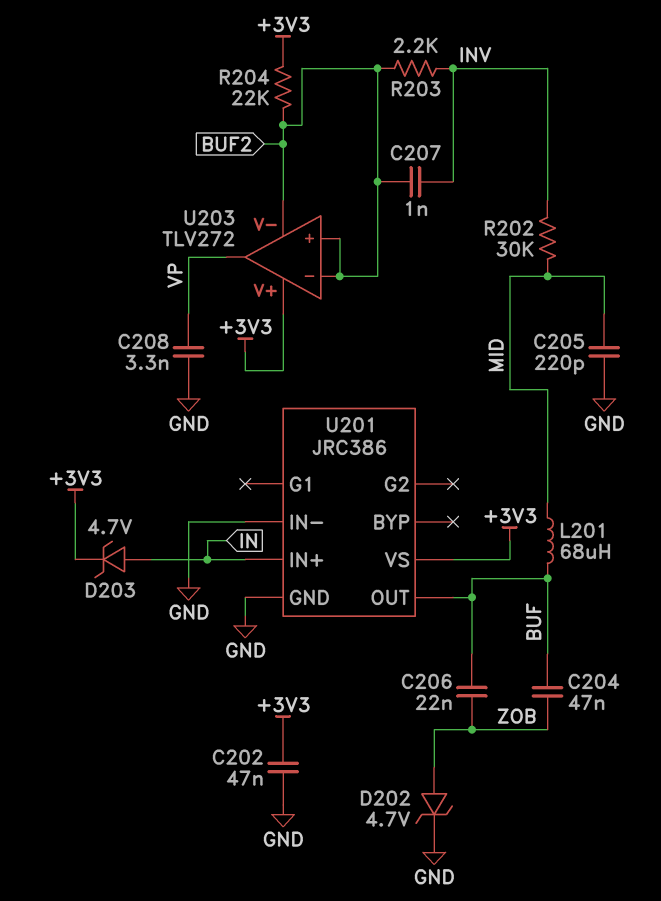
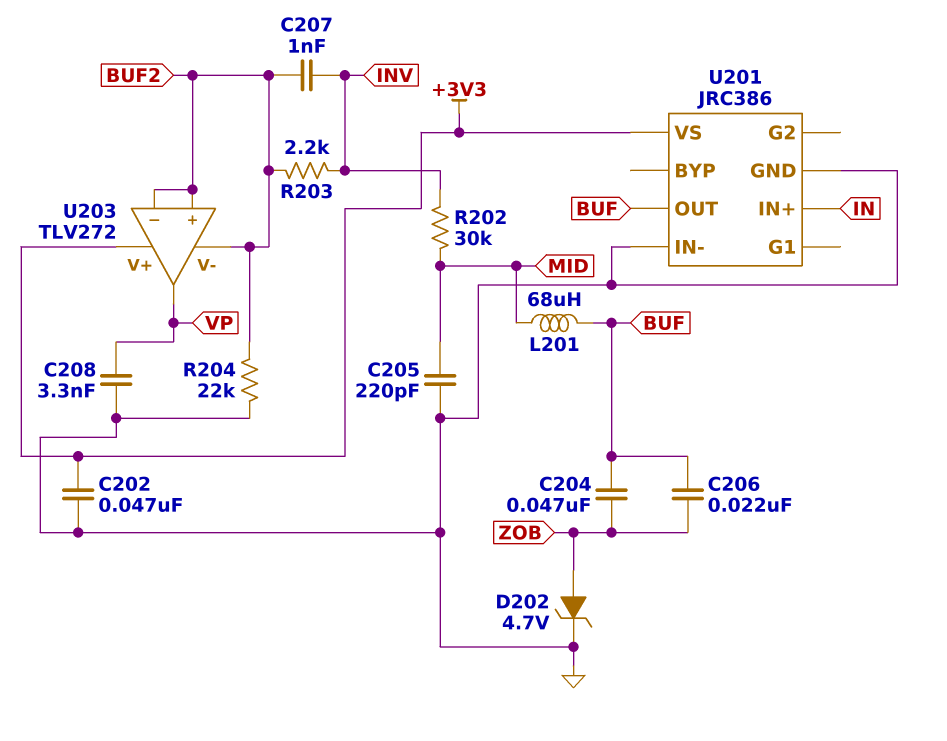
D203: zener 4.7V (A IN, K +3V3) -> none
R204: 22k (+3V3, BUF2) -> 22k (BUF2, GND)

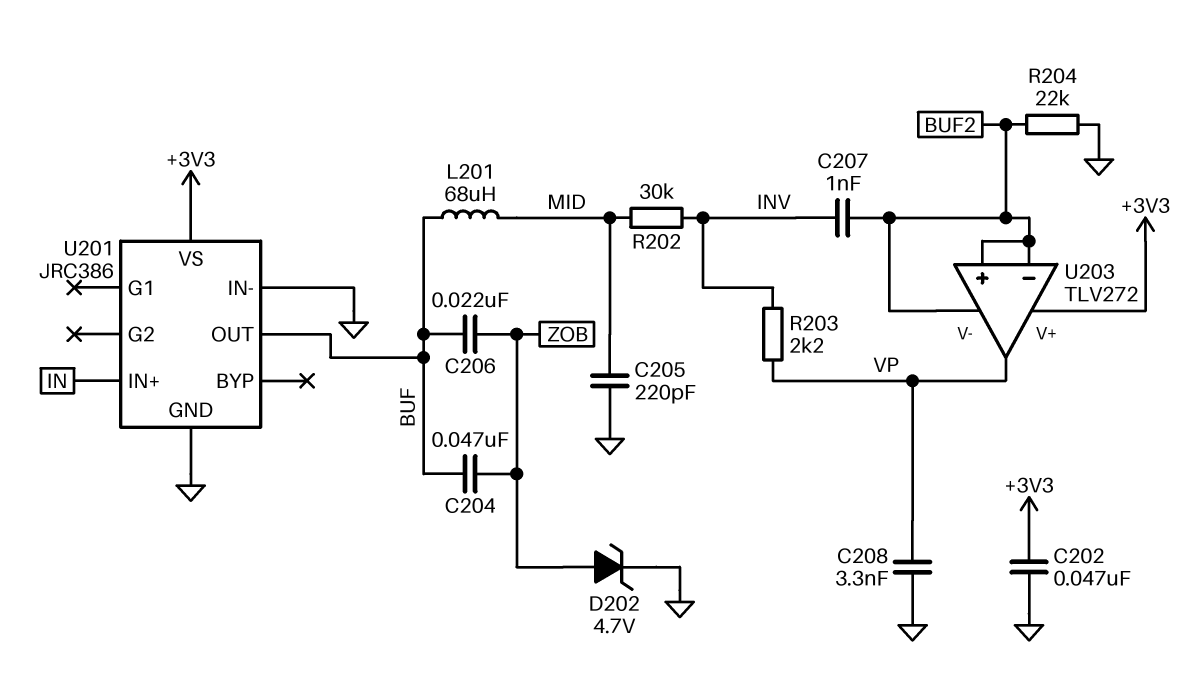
R203: 2.2k (BUF2, INV) -> 2.2k (INV, VP)

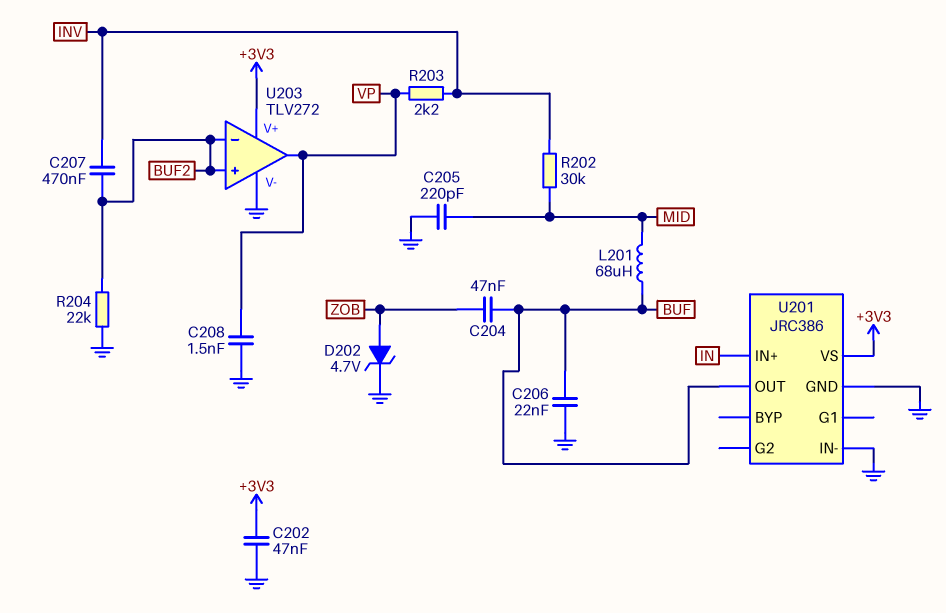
C206: 22nF (BUF, ZOB) -> 22nF (BUF, GND)
C207: 1nF (BUF2, INV) -> 470nF (BUF2, INV)
C208: 3.3nF (GND, VP) -> 1.5nF (GND, VP)
U203 pin V-: BUF2 -> GND

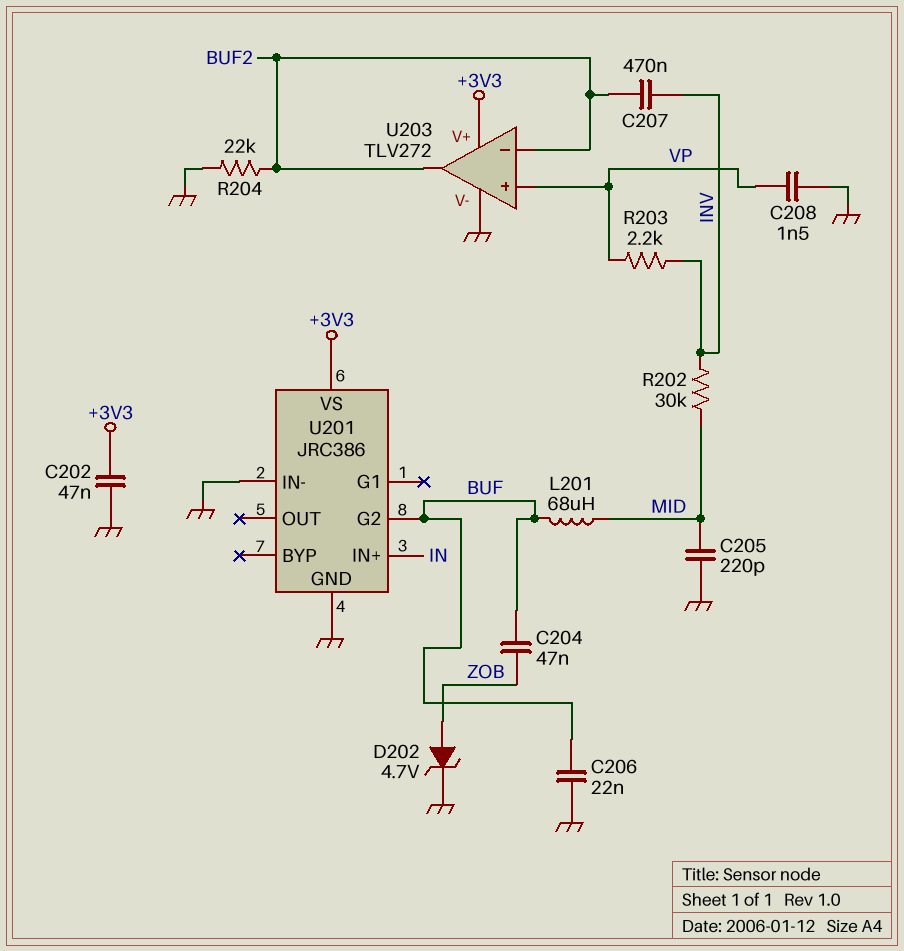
U201 pin G2: none -> BUF
U201 pin OUT: BUF -> none
U203 pin in+: BUF2 -> VP
U203 pin out: VP -> BUF2

